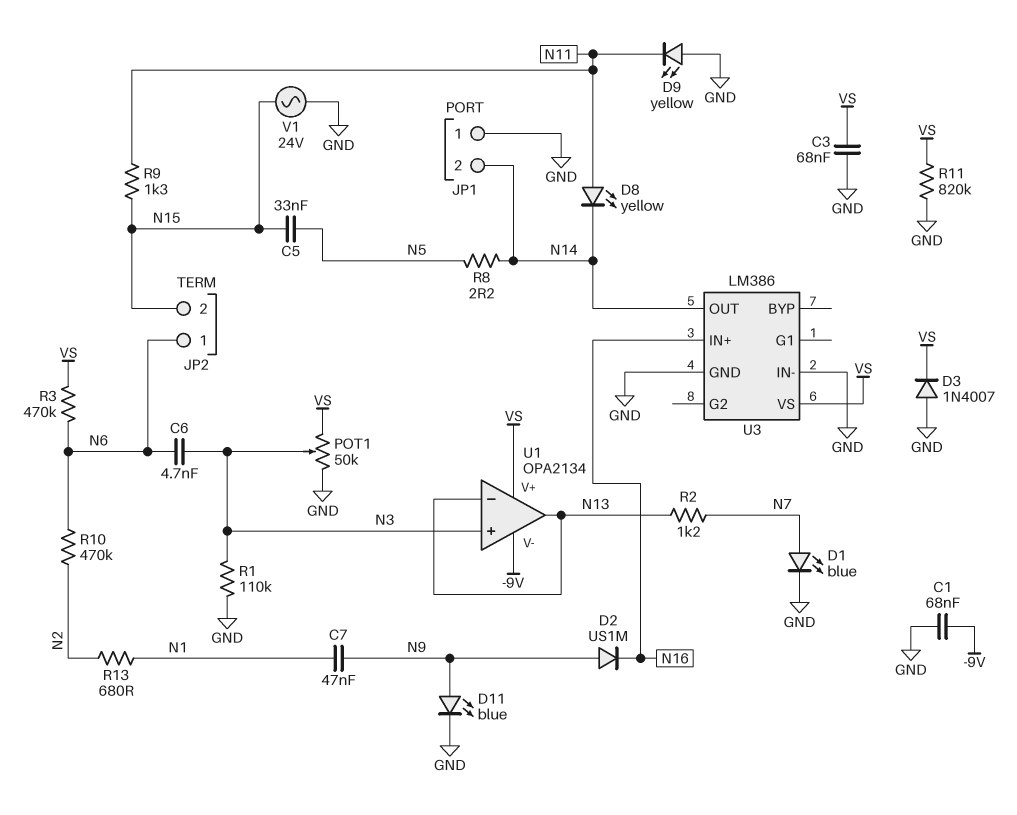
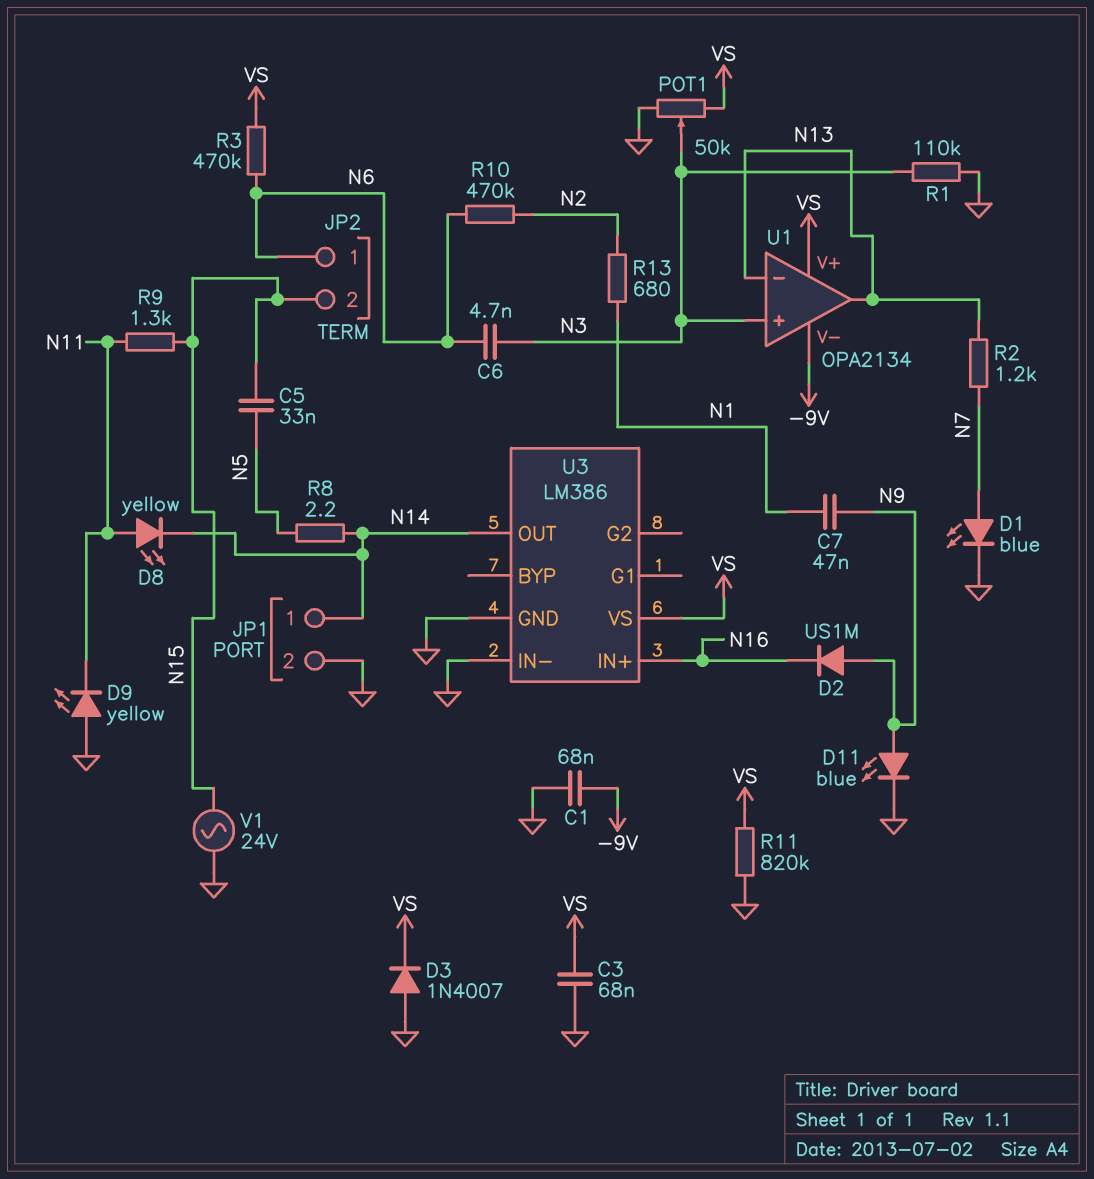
JP1 pin 1: GND -> N14
JP1 pin 2: N14 -> GND

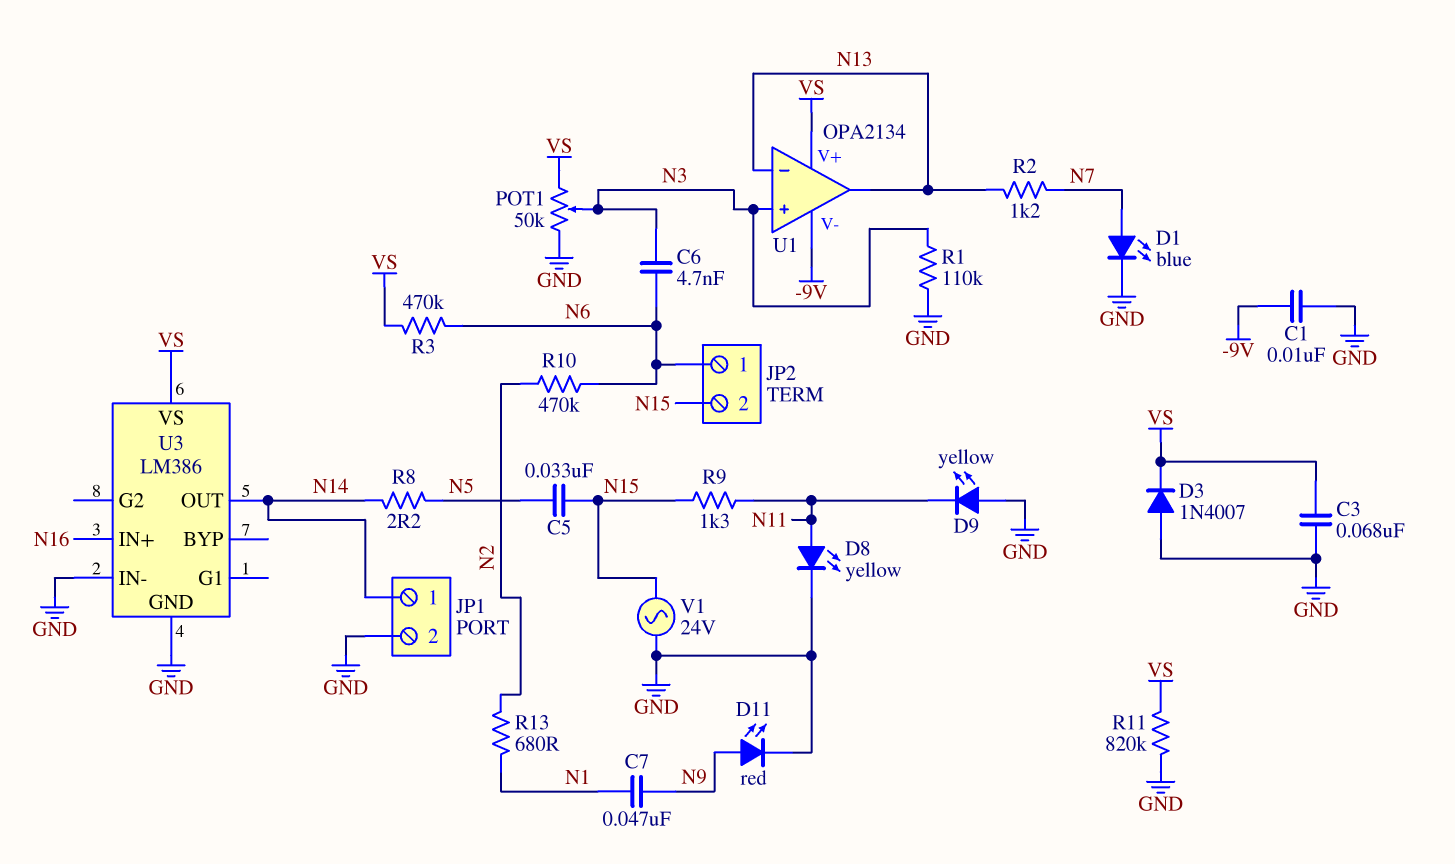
C1: 68nF (-9V, GND) -> 10nF (-9V, GND)
D2: diode US1M (A N9, K N16) -> none
D8: LED yellow (A N11, K N14) -> LED yellow (A N11, K GND)
D11: LED blue (A N9, K GND) -> LED red (A N9, K GND)

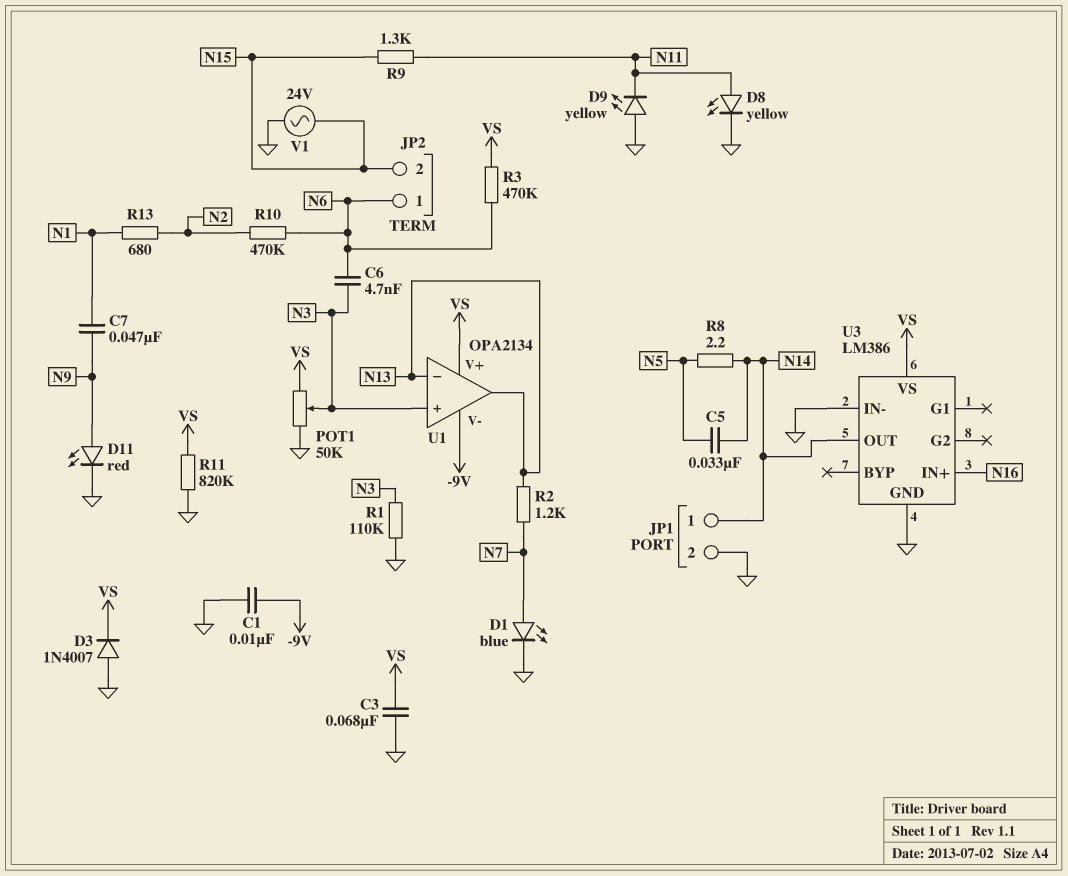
C5: 33nF (N5, N15) -> 33nF (N5, N14)

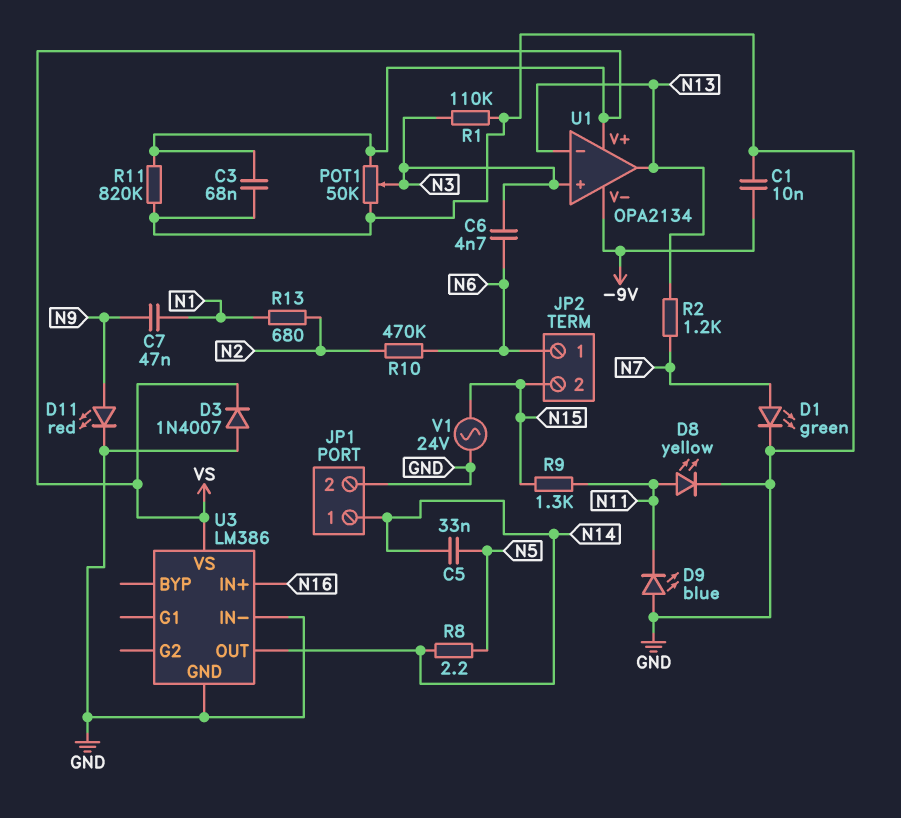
D1: LED blue (A N7, K GND) -> LED green (A N7, K GND)
D9: LED yellow (A GND, K N11) -> LED blue (A GND, K N11)
R3: 470k (N6, VS) -> none

